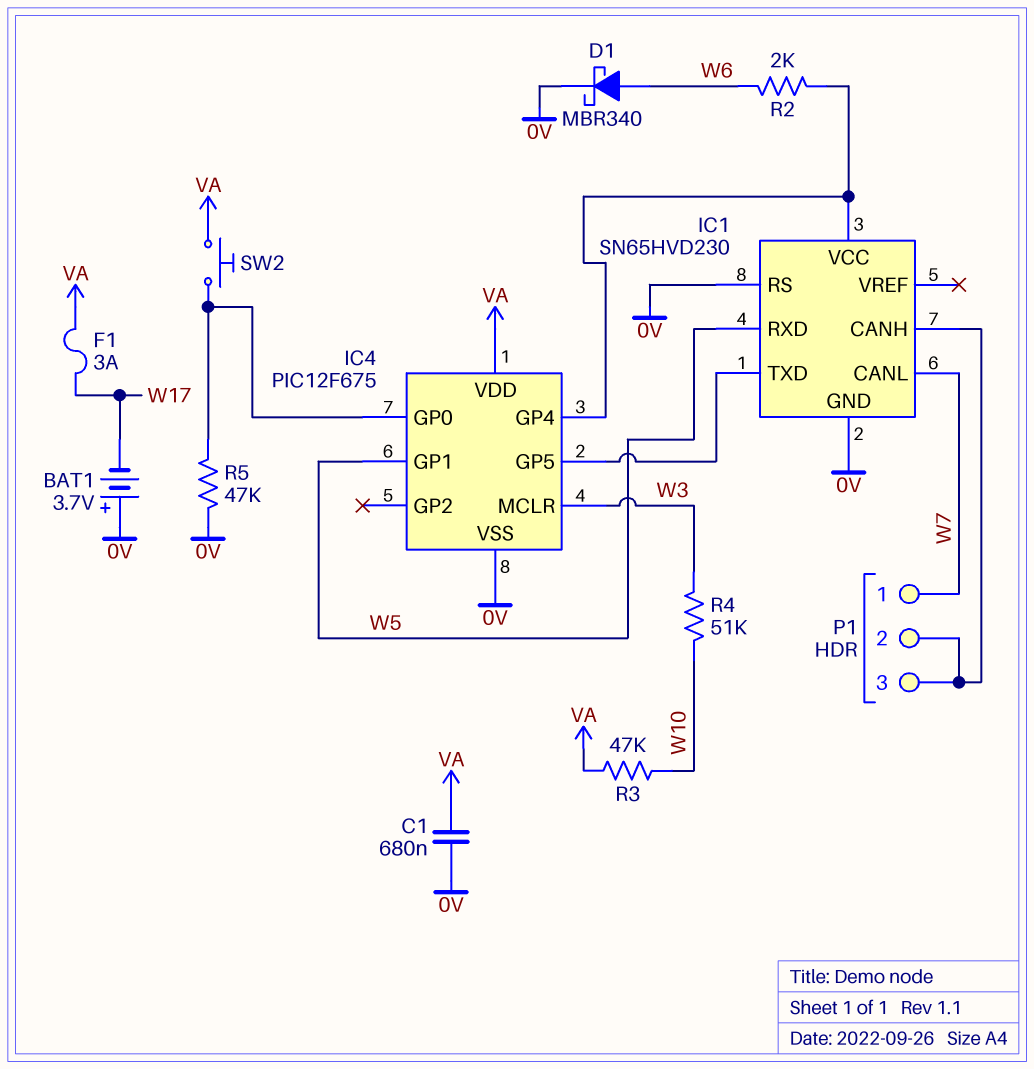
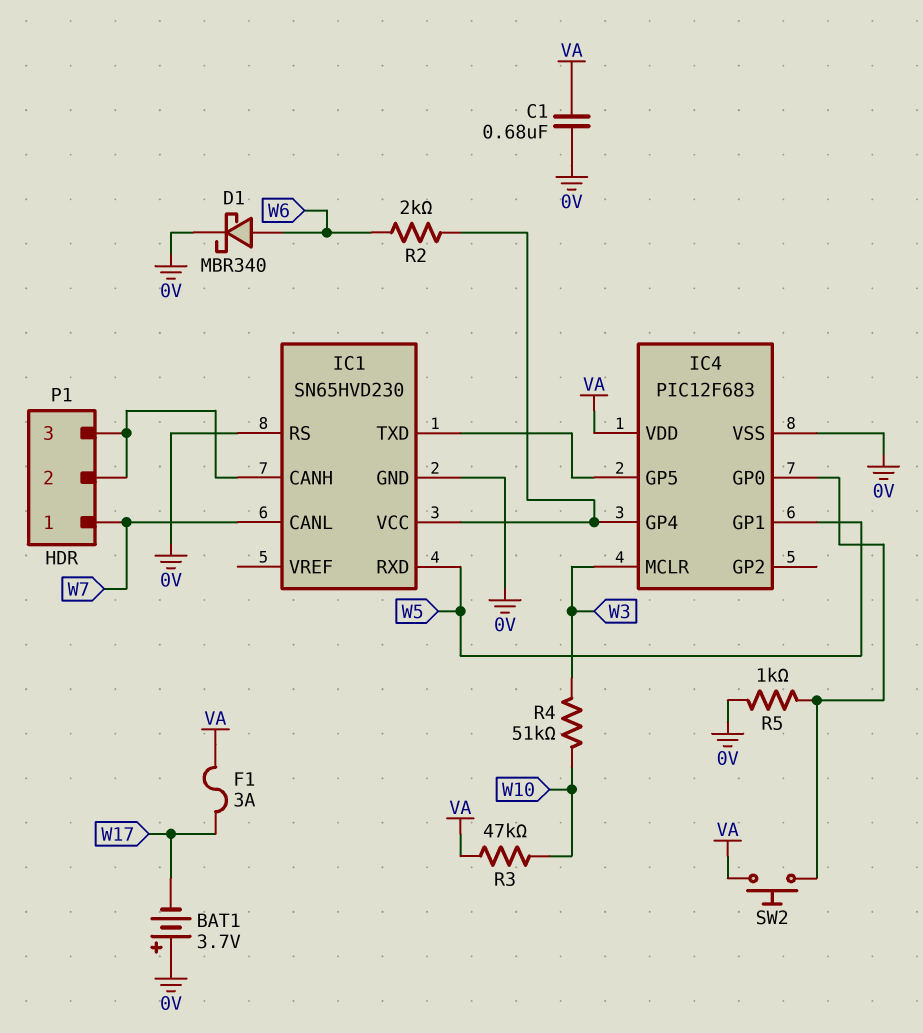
IC4: PIC12F675 -> PIC12F683
R5: 47k (0V, IC4/GP0) -> 1k (0V, IC4/GP0)

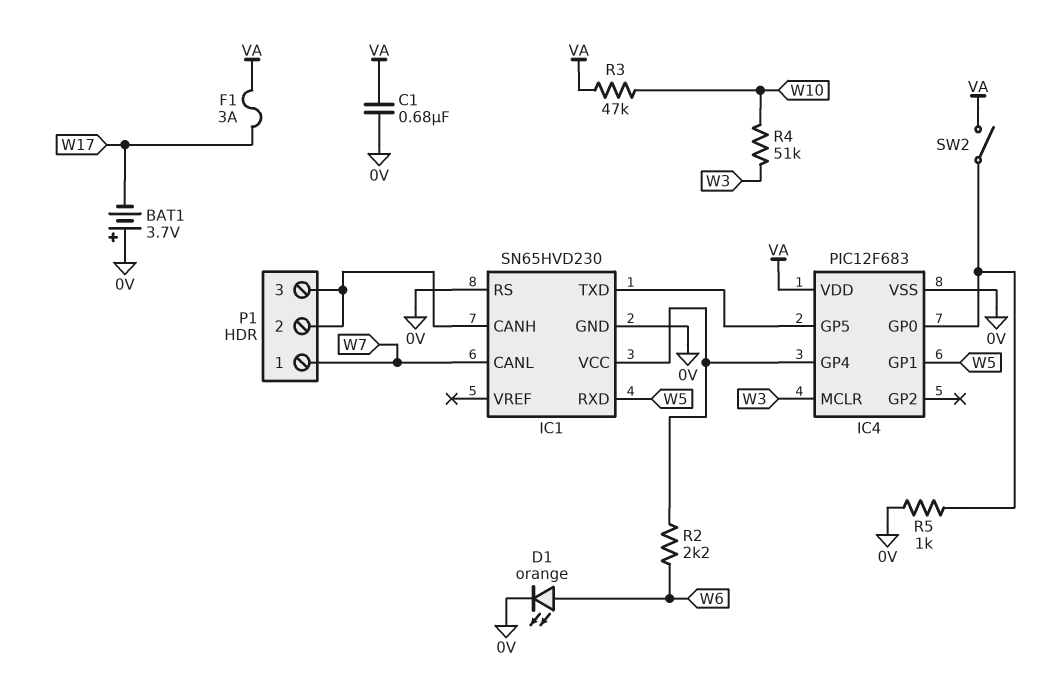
D1: schottky MBR340 (A W6, K 0V) -> LED orange (A W6, K 0V)
R2: 2k (IC1/VCC, W6) -> 2.2k (IC1/VCC, W6)
SW2: button (IC4/GP0, VA) -> switch (IC4/GP0, VA)

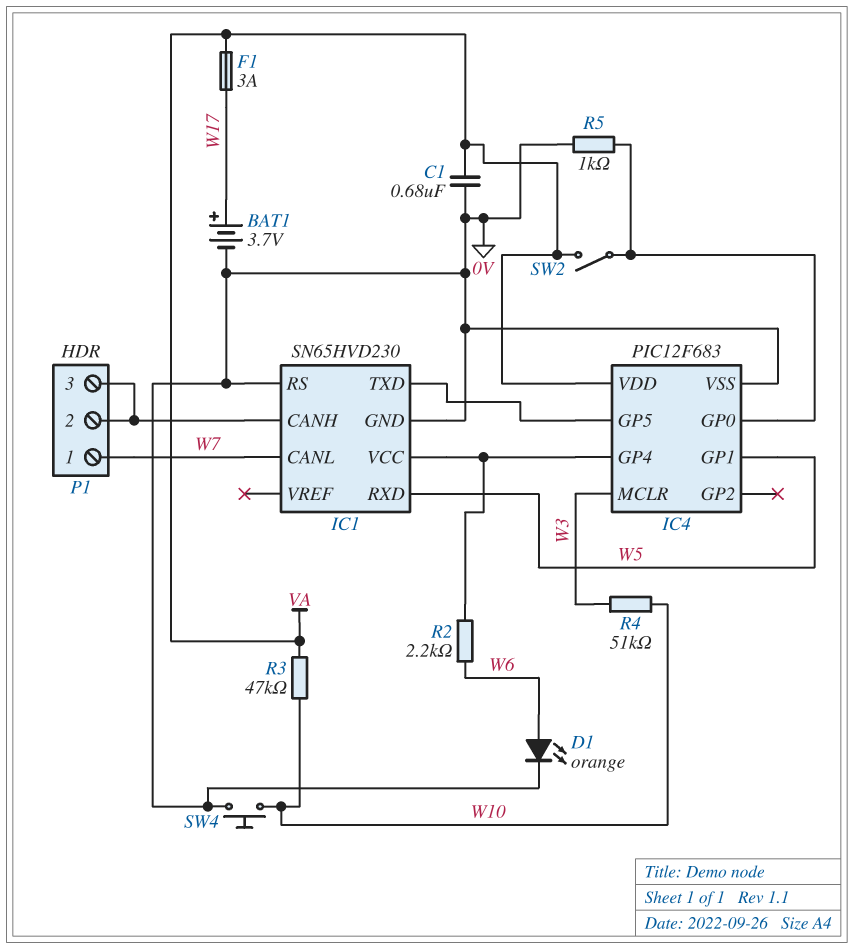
BAT1: 3.7V (plus 0V, minus W17) -> 3.7V (plus W17, minus 0V)
SW4: none -> button (0V, W10)

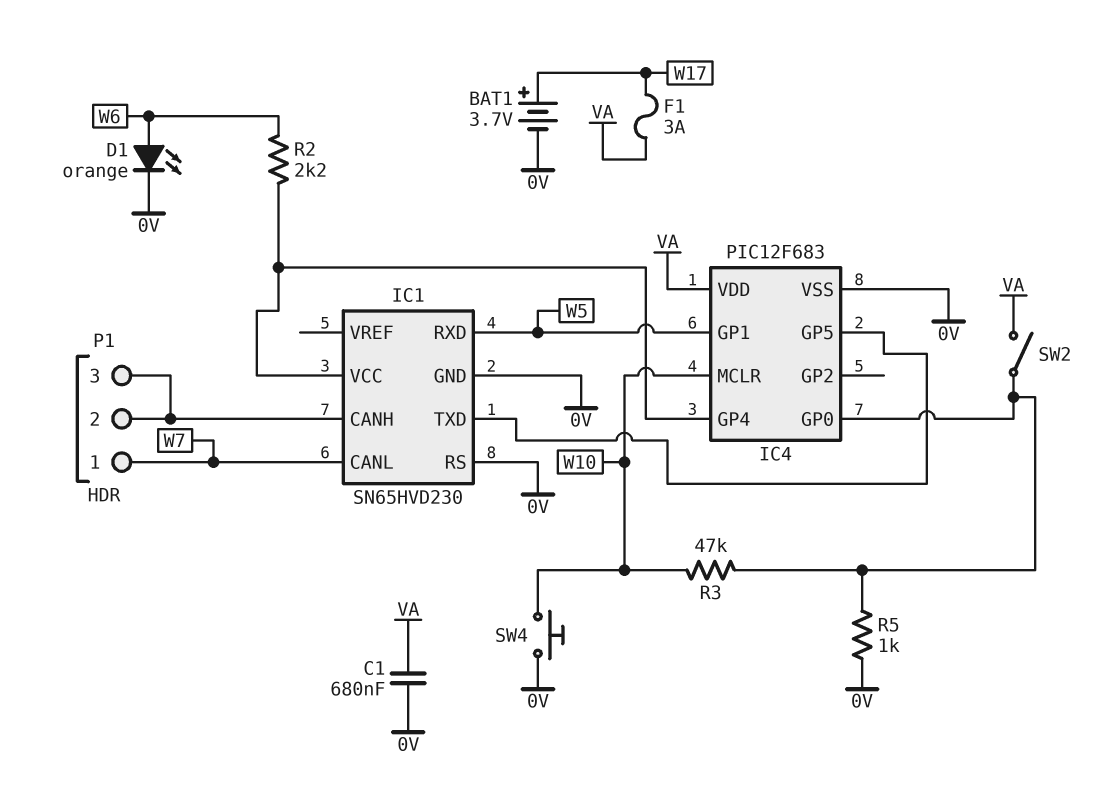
IC4 pin MCLR: W3 -> W10
R3: 47k (VA, W10) -> 47k (IC4/GP0, W10)
R4: 51k (W3, W10) -> none

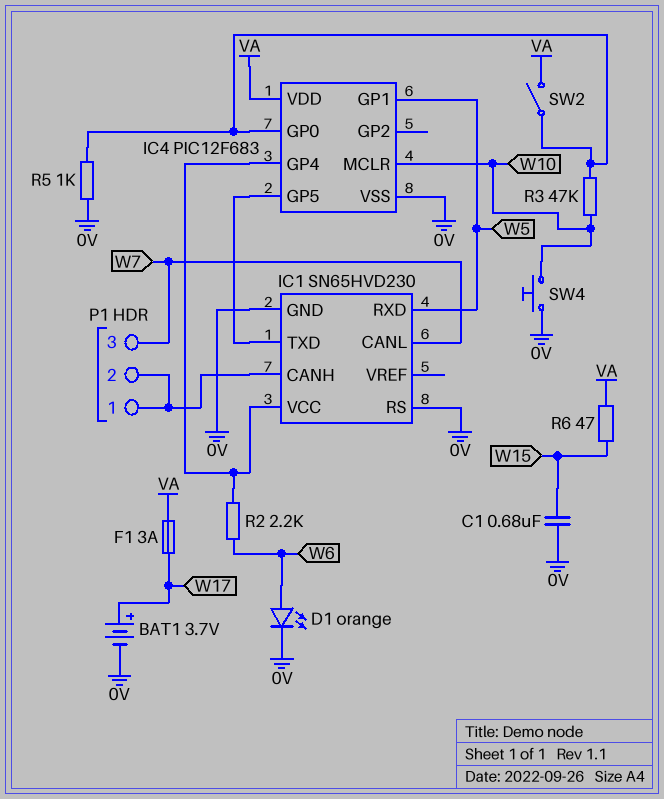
C1: 680nF (0V, VA) -> 680nF (0V, W15)
P1 pin 1: W7 -> IC1/CANH
P1 pin 3: IC1/CANH -> W7
R6: none -> 47 (VA, W15)

